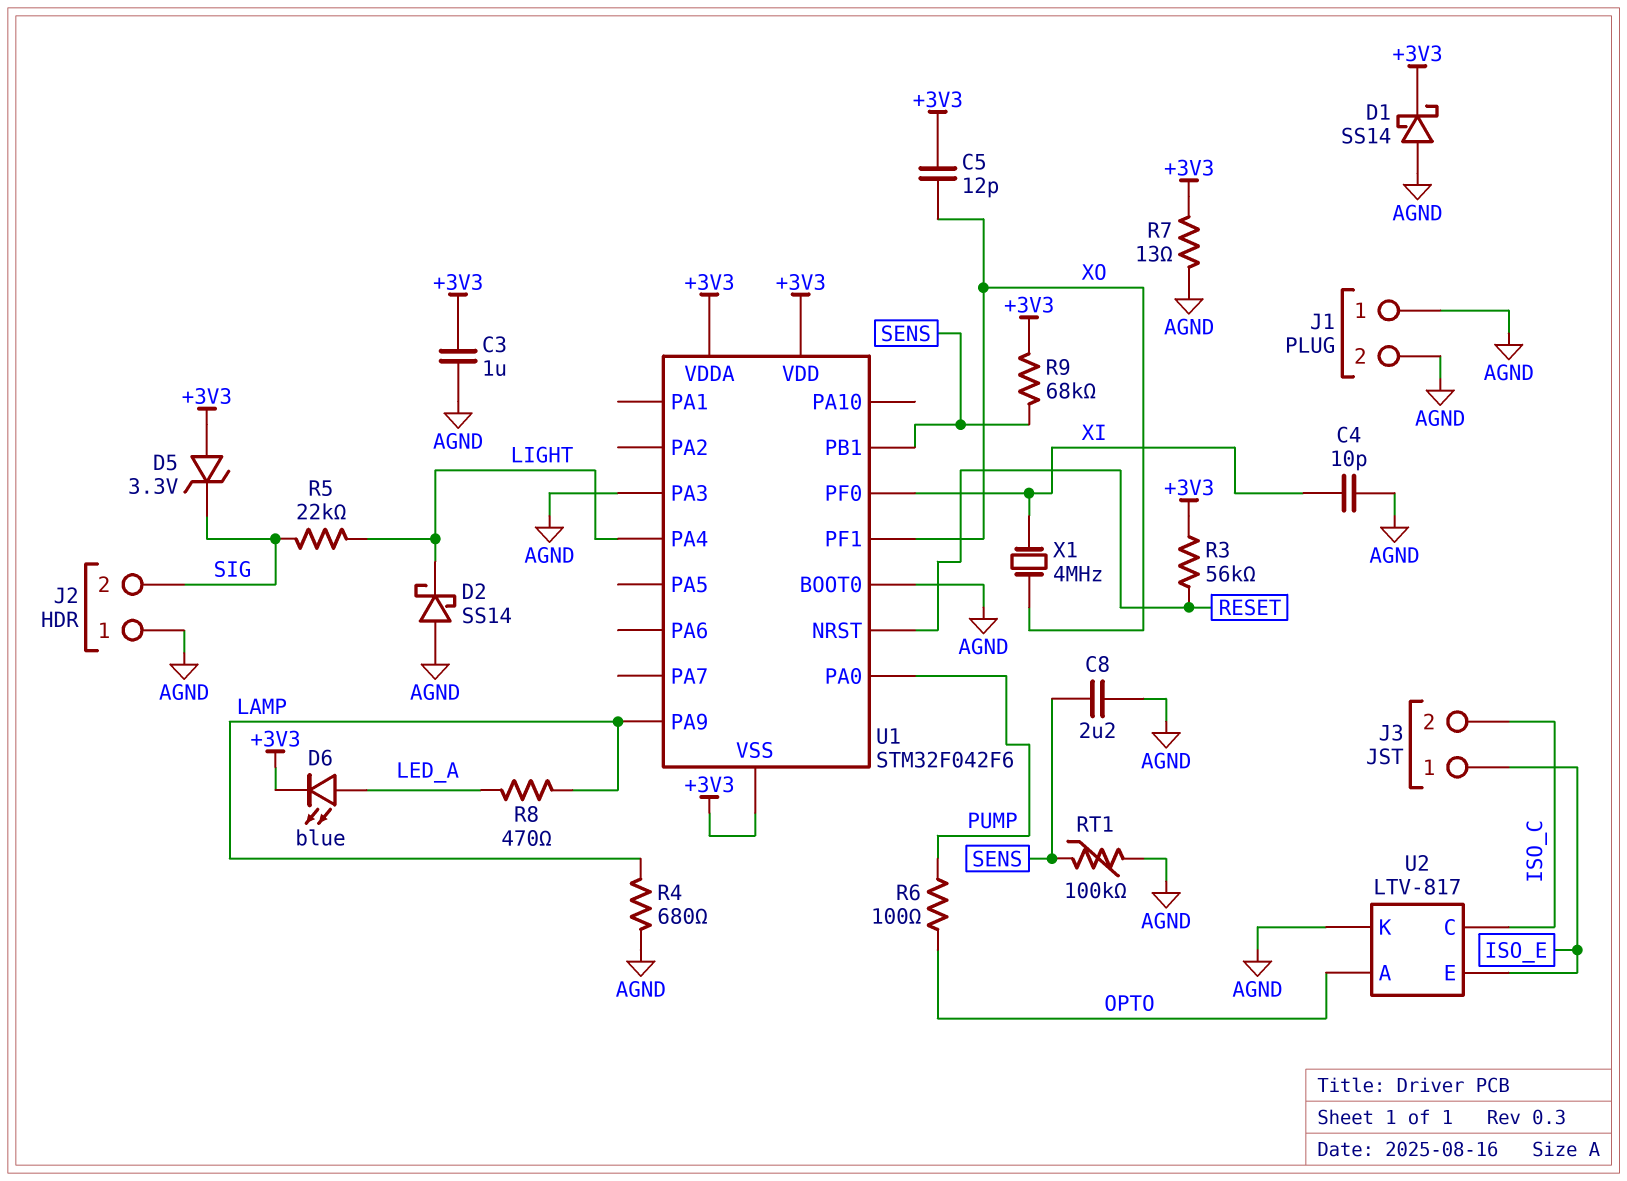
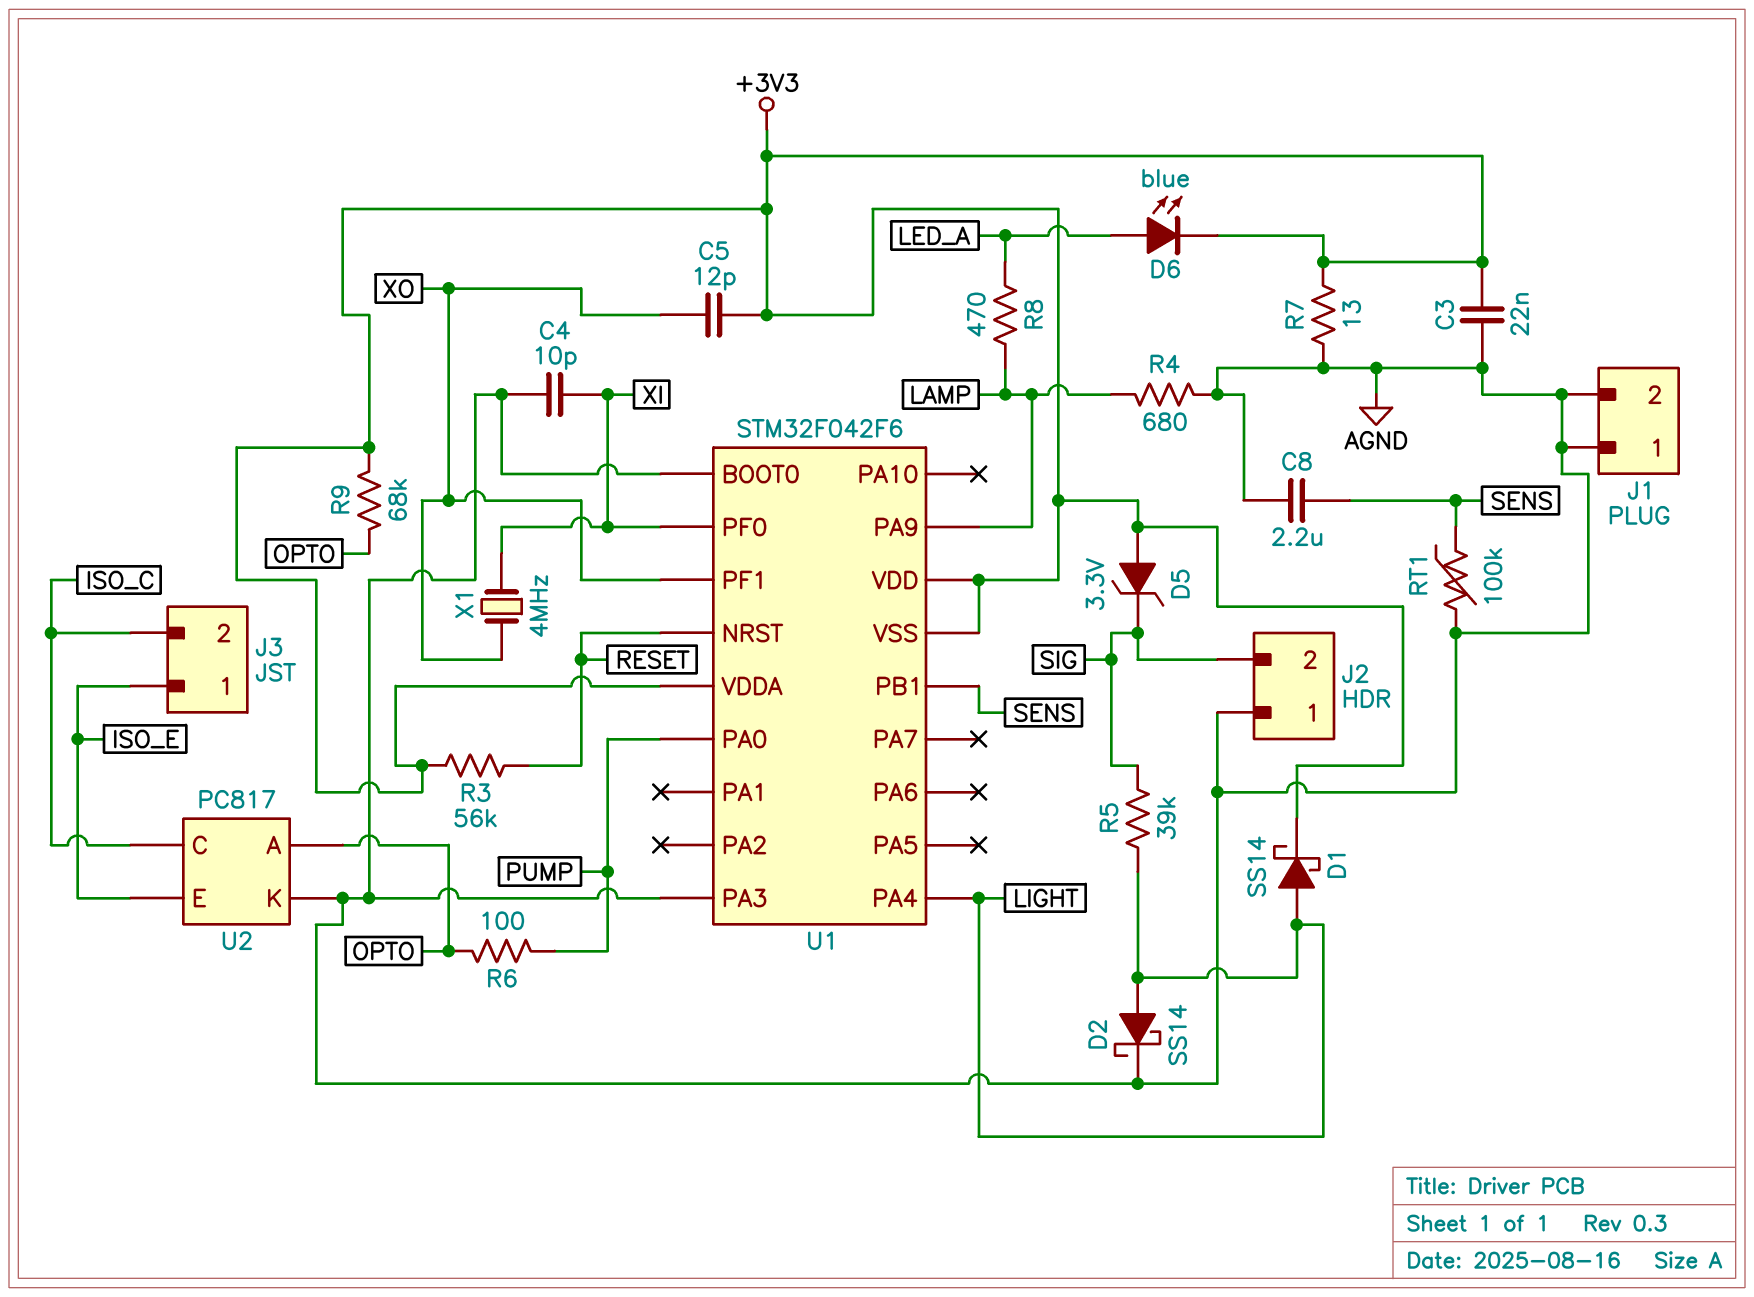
C3: 1uF (+3V3, AGND) -> 22nF (+3V3, AGND)
D1: schottky SS14 (A AGND, K +3V3) -> schottky SS14 (A LIGHT, K +3V3)
D2: schottky SS14 (A AGND, K LIGHT) -> schottky SS14 (A LIGHT, K AGND)
R5: 22k (LIGHT, SIG) -> 39k (LIGHT, SIG)
R9: 68k (+3V3, SENS) -> 68k (+3V3, OPTO)
U2: LTV-817 -> PC817

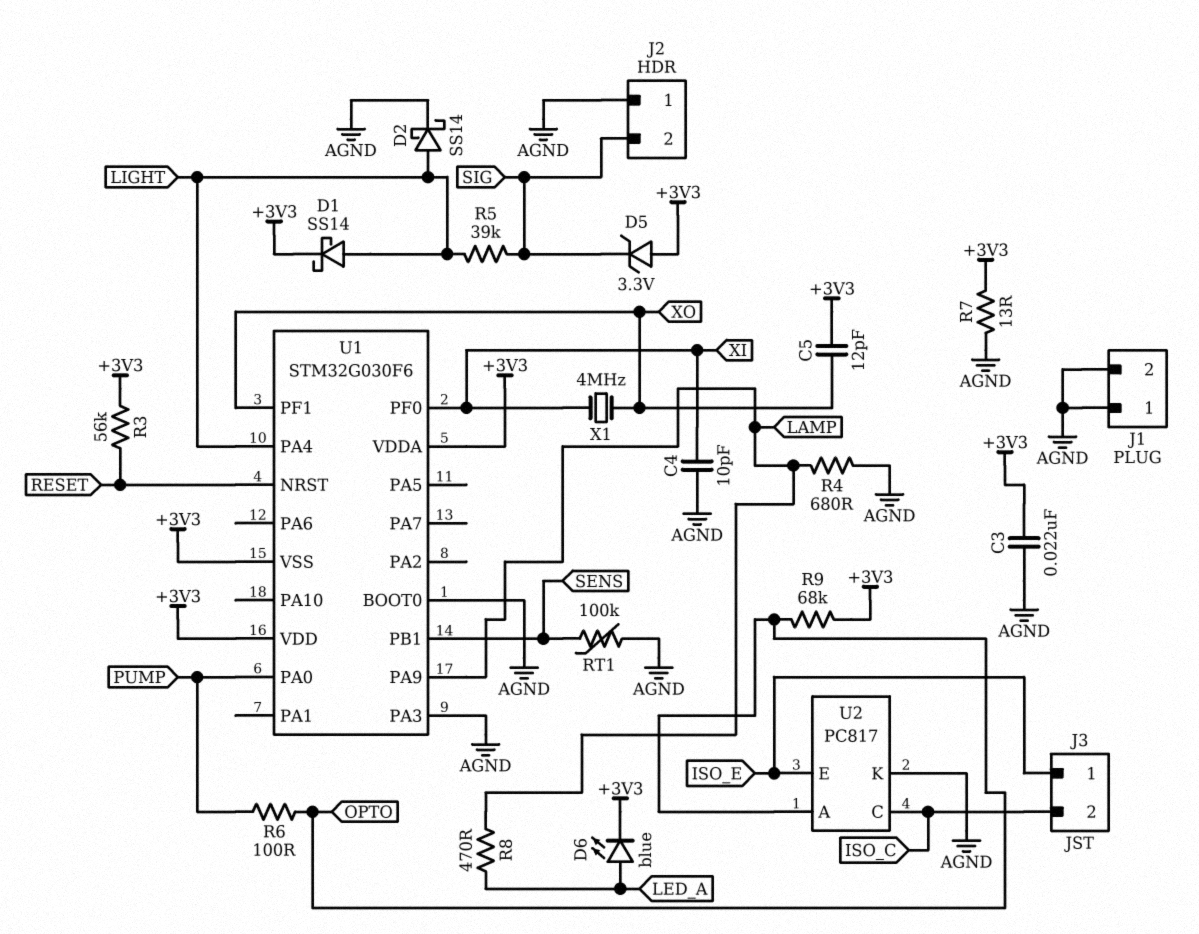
C8: 2.2uF (AGND, SENS) -> none
U1: STM32F042F6 -> STM32G030F6

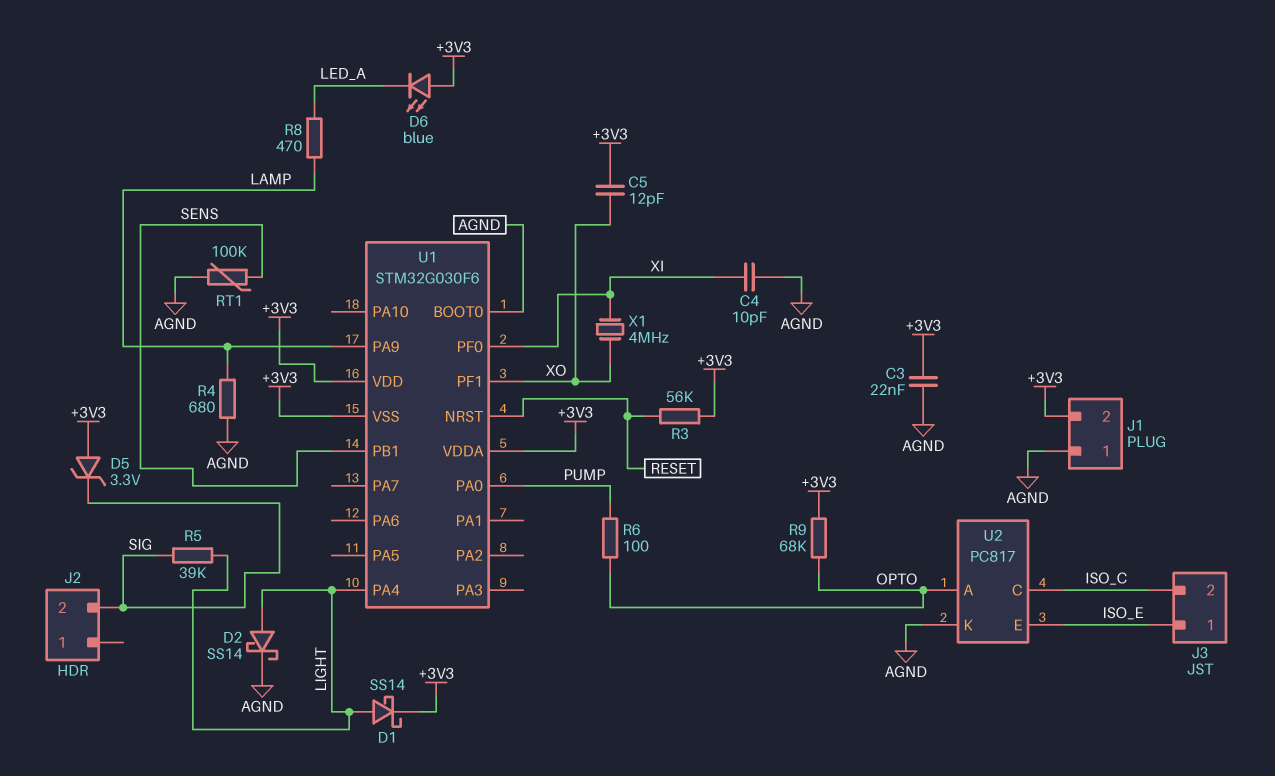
D6: LED blue (A LED_A, K +3V3) -> LED blue (A +3V3, K LED_A)
J1 pin 2: AGND -> +3V3
J2 pin 1: AGND -> none
R7: 13 (+3V3, AGND) -> none
U1 pin PA3: AGND -> none

